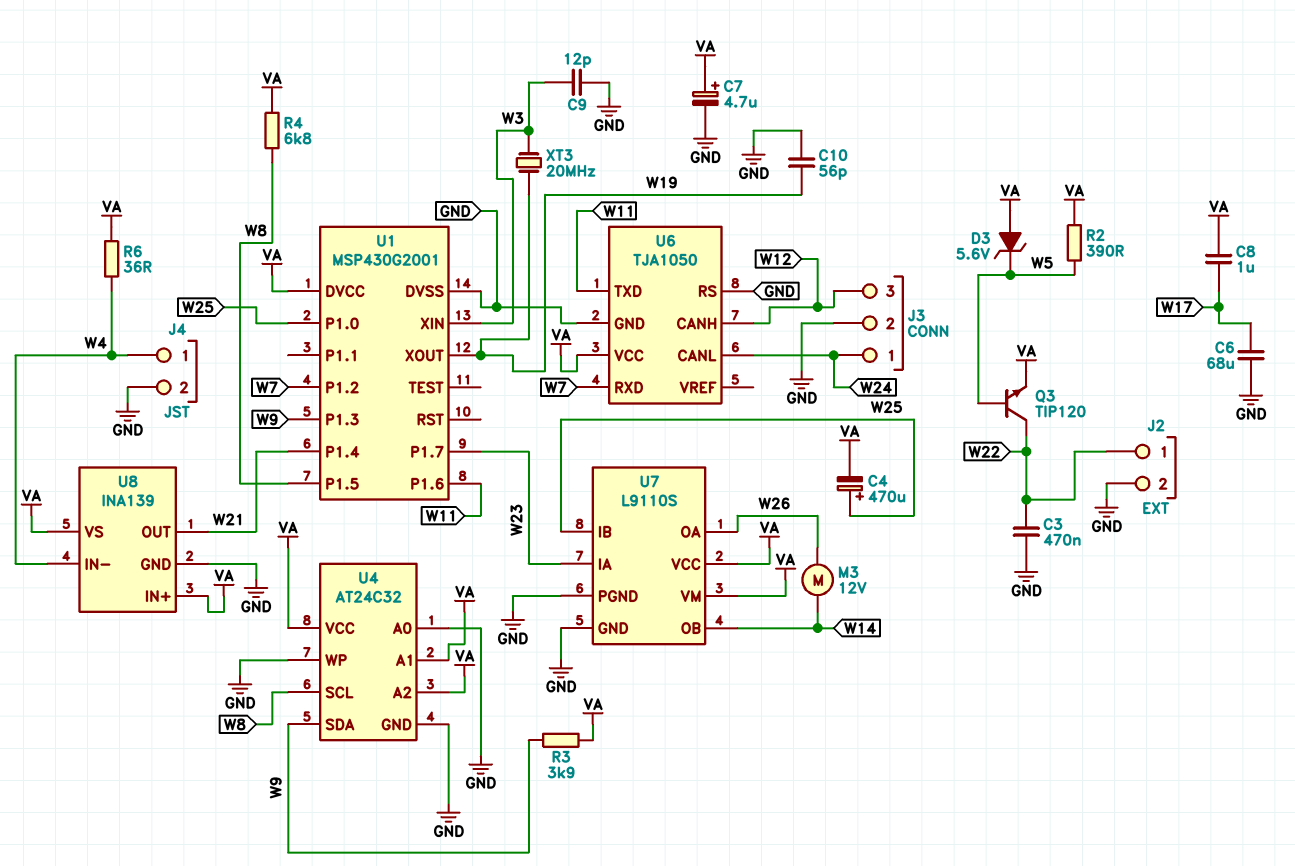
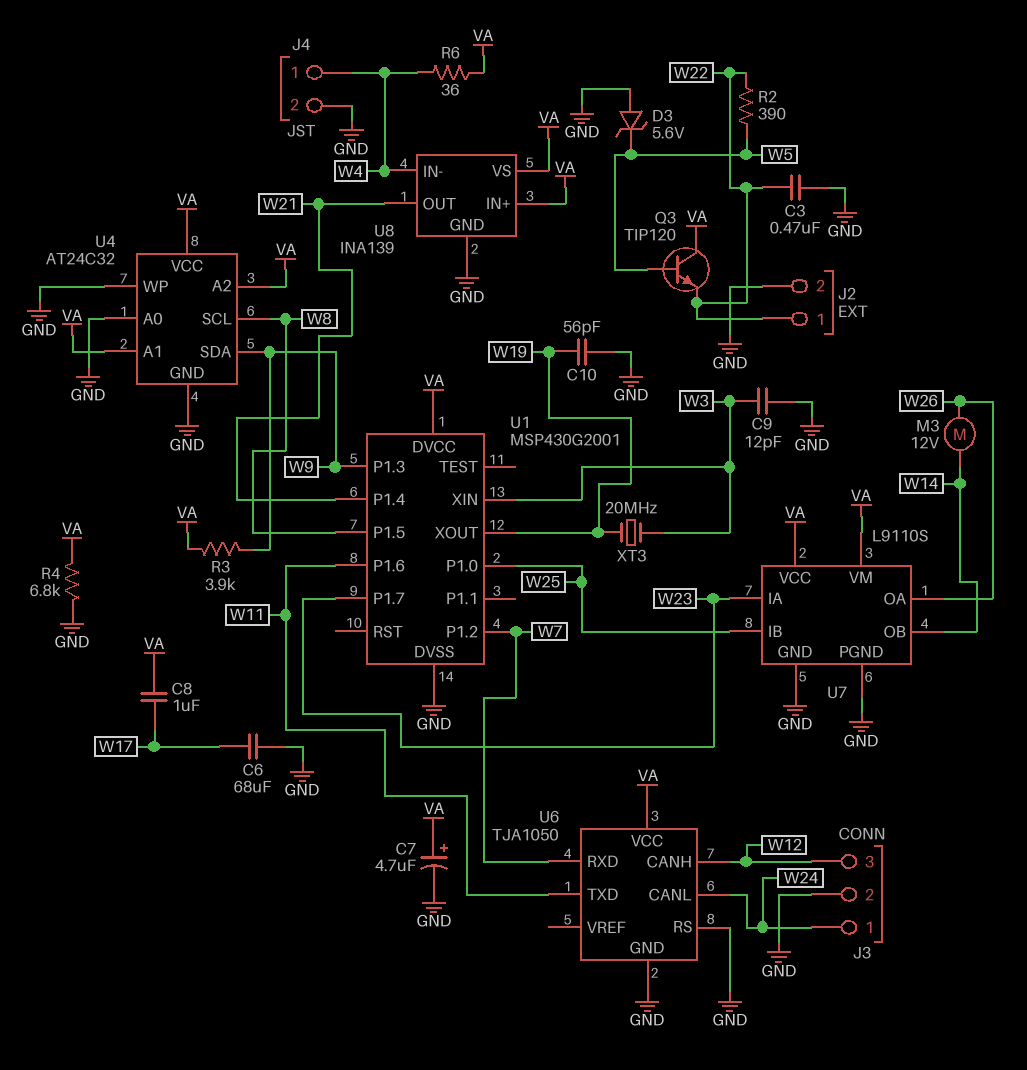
C4: 470uF (plus W25, minus VA) -> none
D3: zener 5.6V (A VA, K W5) -> zener 5.6V (A GND, K W5)
Q3: NPN TIP120 (B W5, C W22, E VA) -> NPN TIP120 (B W5, C VA, E W22)
R2: 390 (VA, W5) -> 390 (W5, W22)
R4: 6.8k (VA, W8) -> 6.8k (GND, VA)

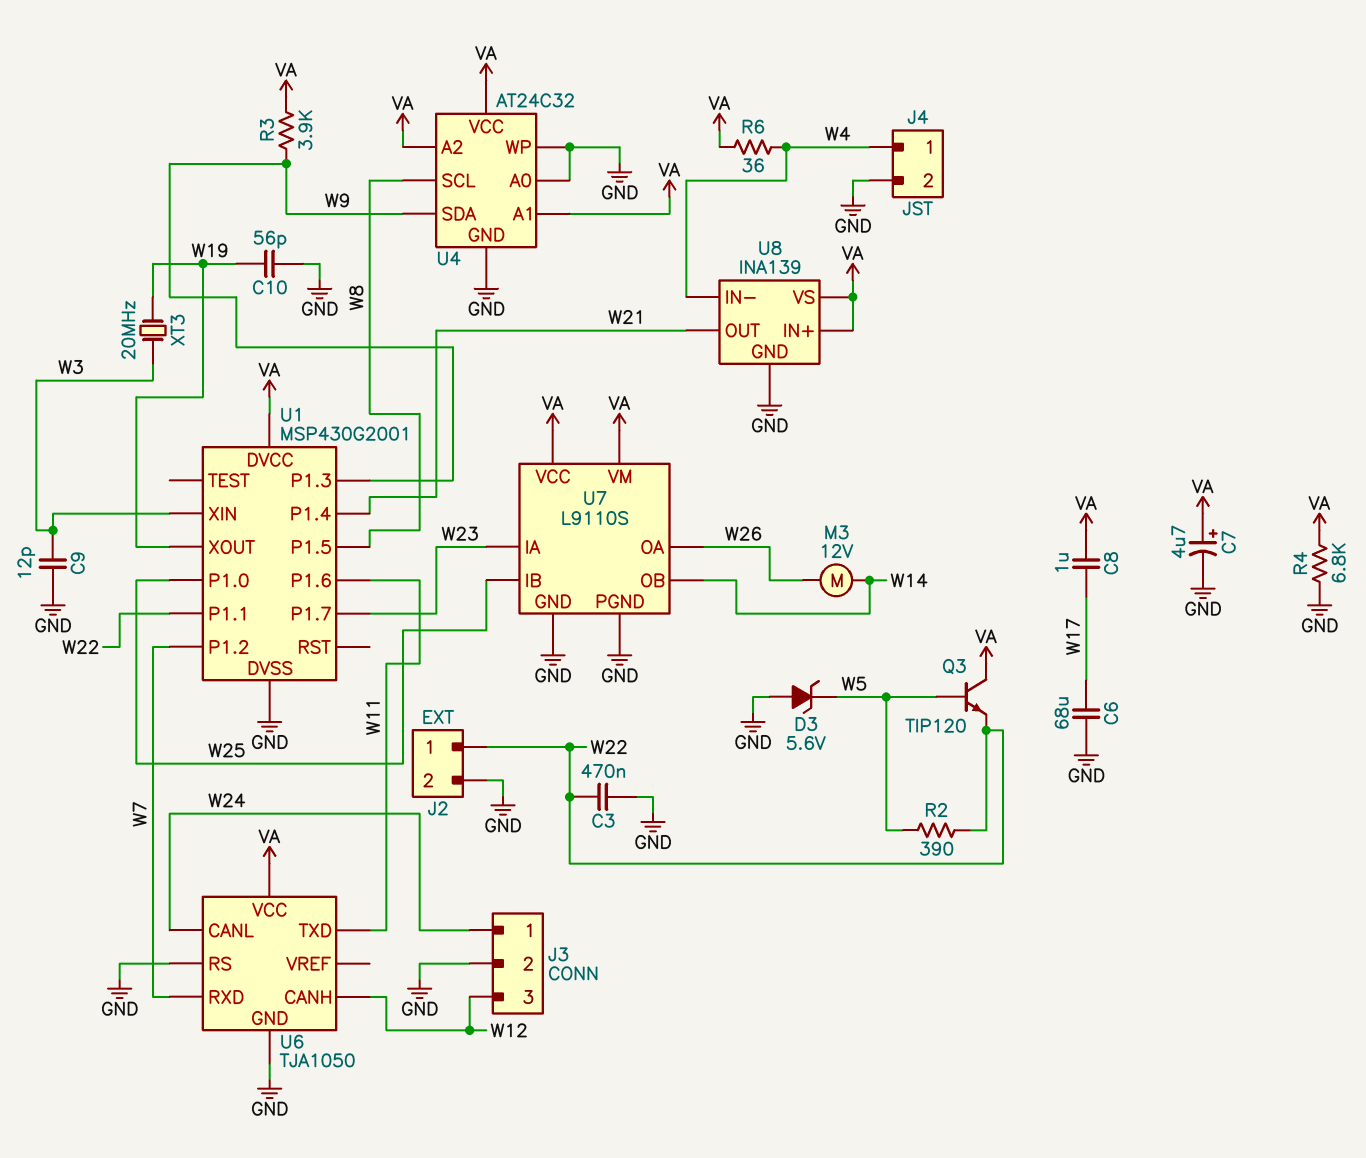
U1 pin P1.1: none -> W22

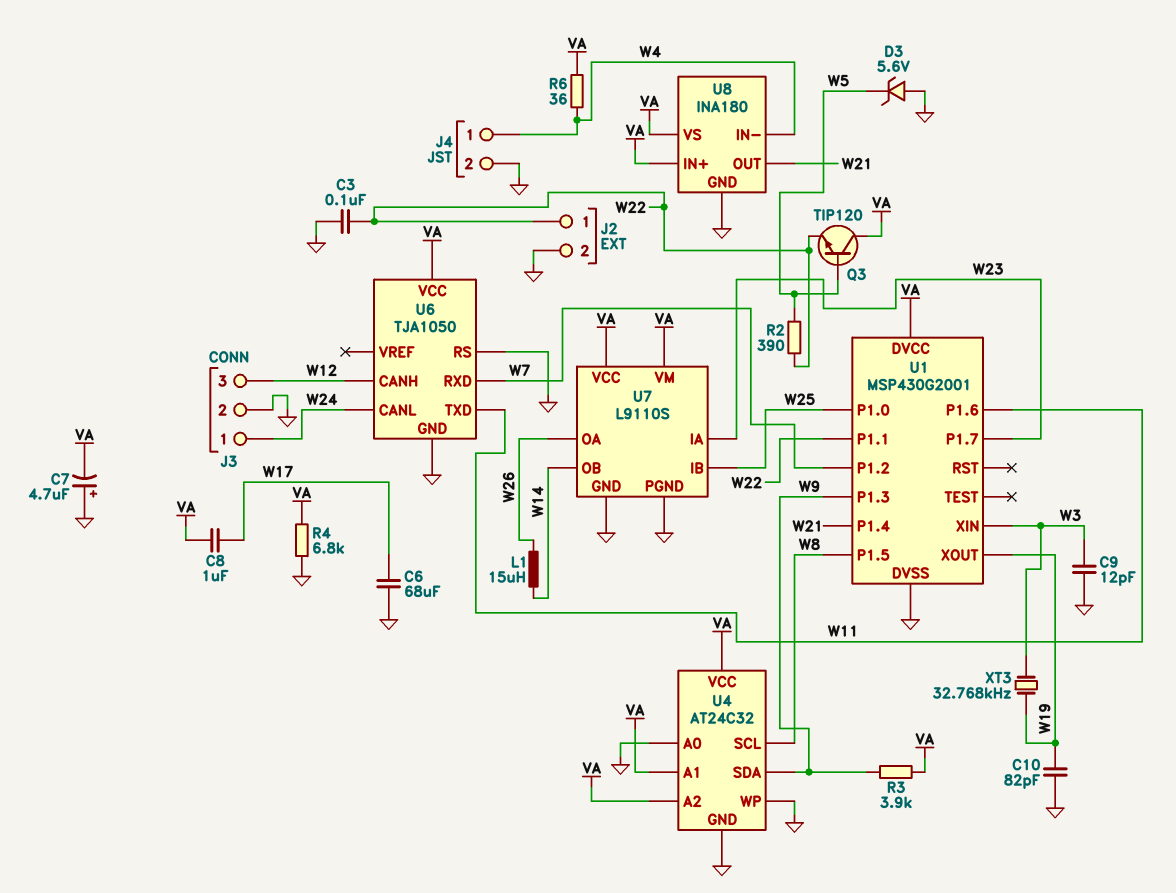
C3: 470nF (GND, W22) -> 100nF (GND, W22)
C7: 4.7uF (plus VA, minus GND) -> 4.7uF (plus GND, minus VA)
C10: 56pF (GND, W19) -> 82pF (GND, W19)
L1: none -> 15uH (W14, W26)
M3: motor 12V (W14, W26) -> none
U8: INA139 -> INA180
XT3: 20MHz (W3, W19) -> 32.768kHz (W3, W19)

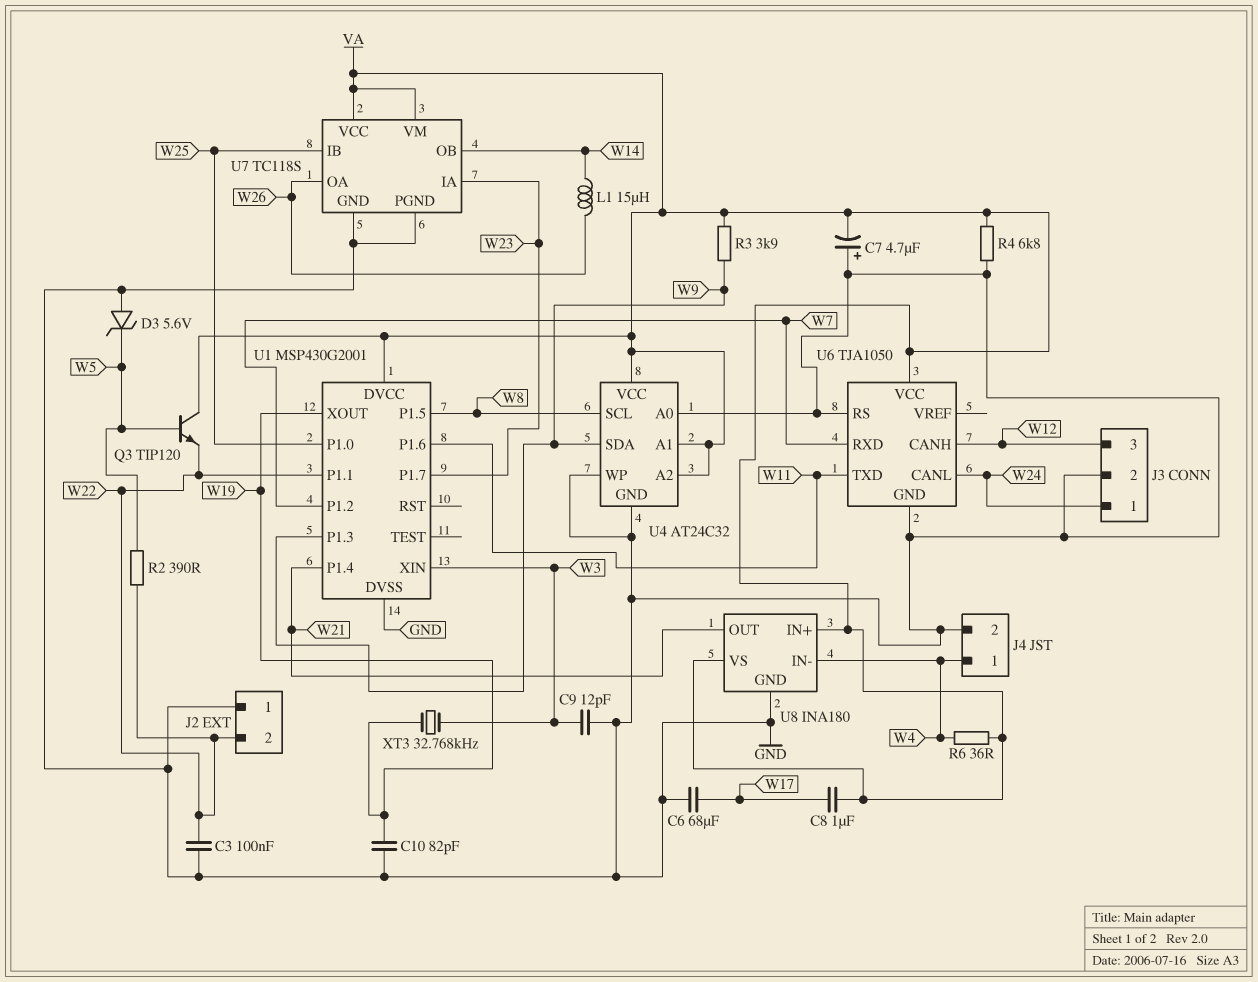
J2 pin 1: W22 -> GND
J2 pin 2: GND -> W22
U7: L9110S -> TC118S

